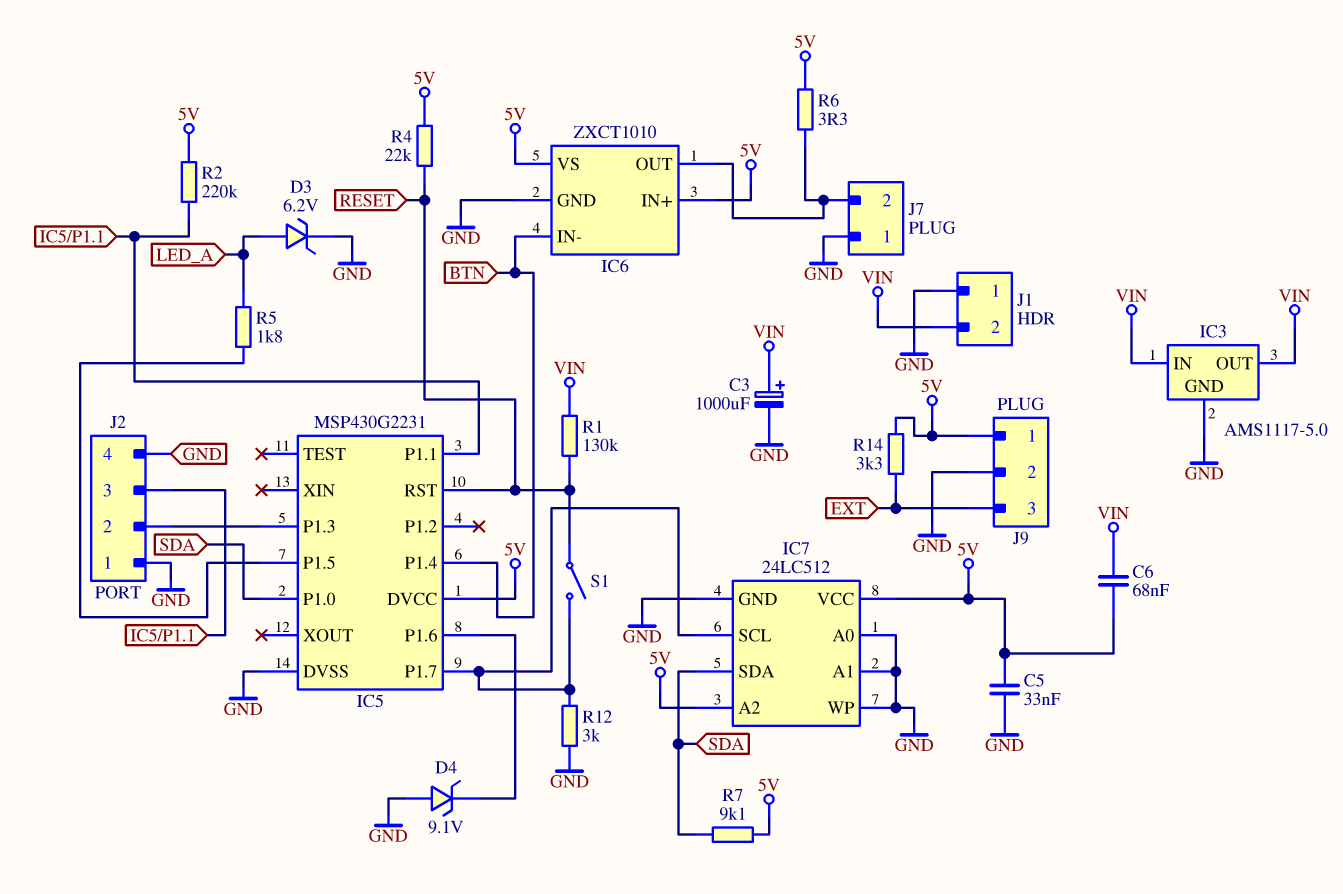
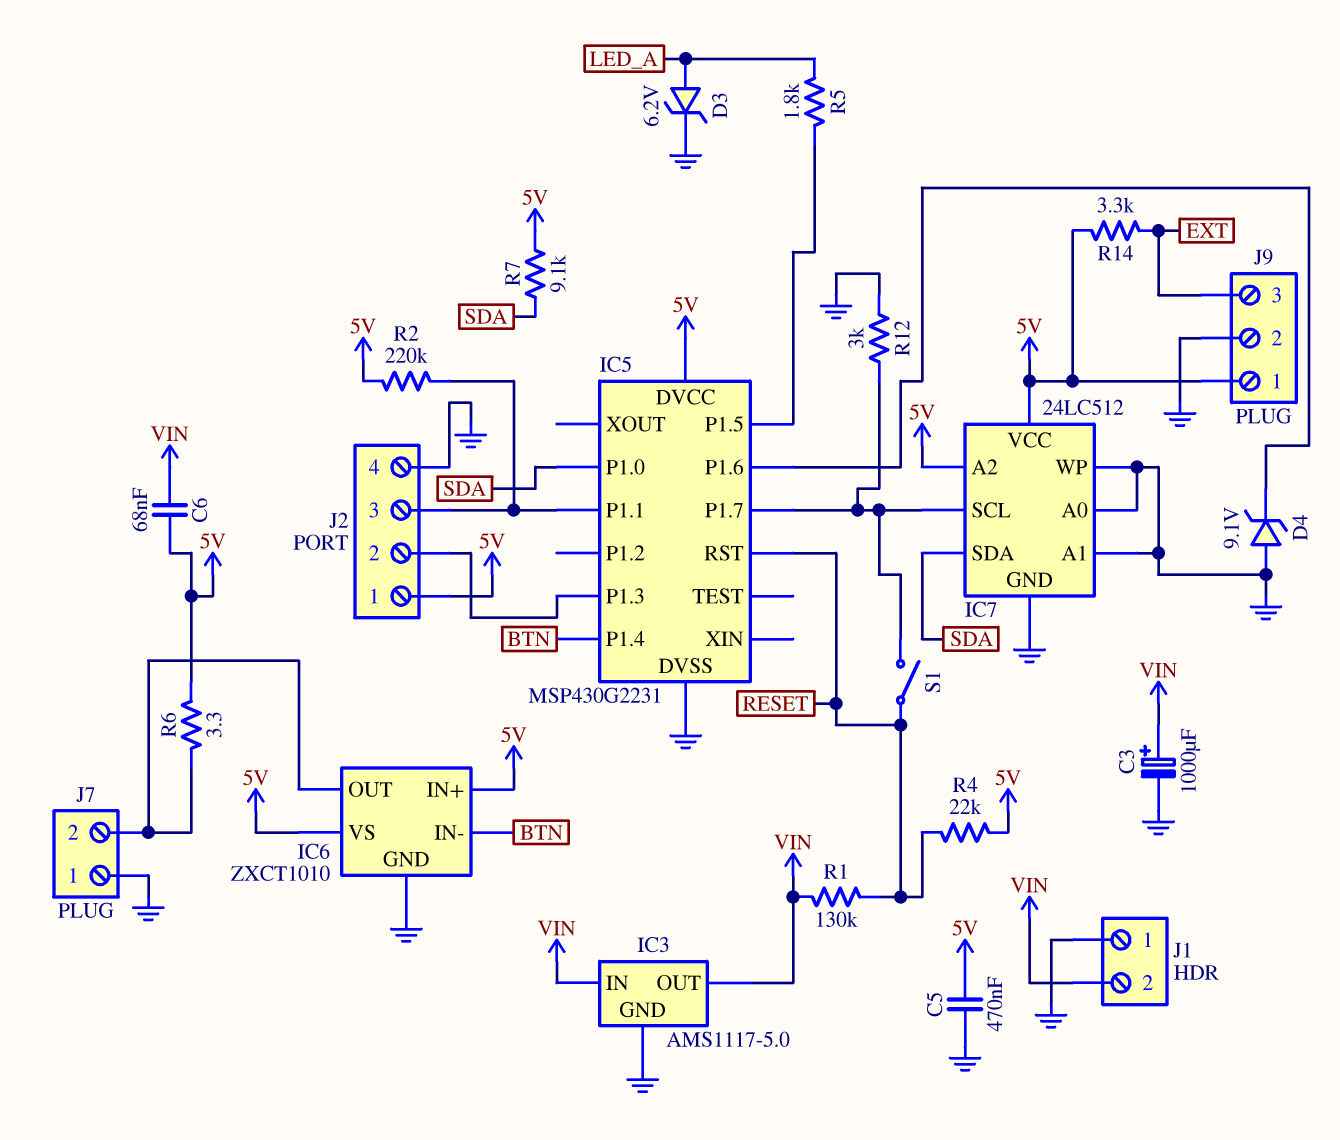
C5: 33nF (5V, GND) -> 470nF (5V, GND)
J2 pin 1: GND -> 5V

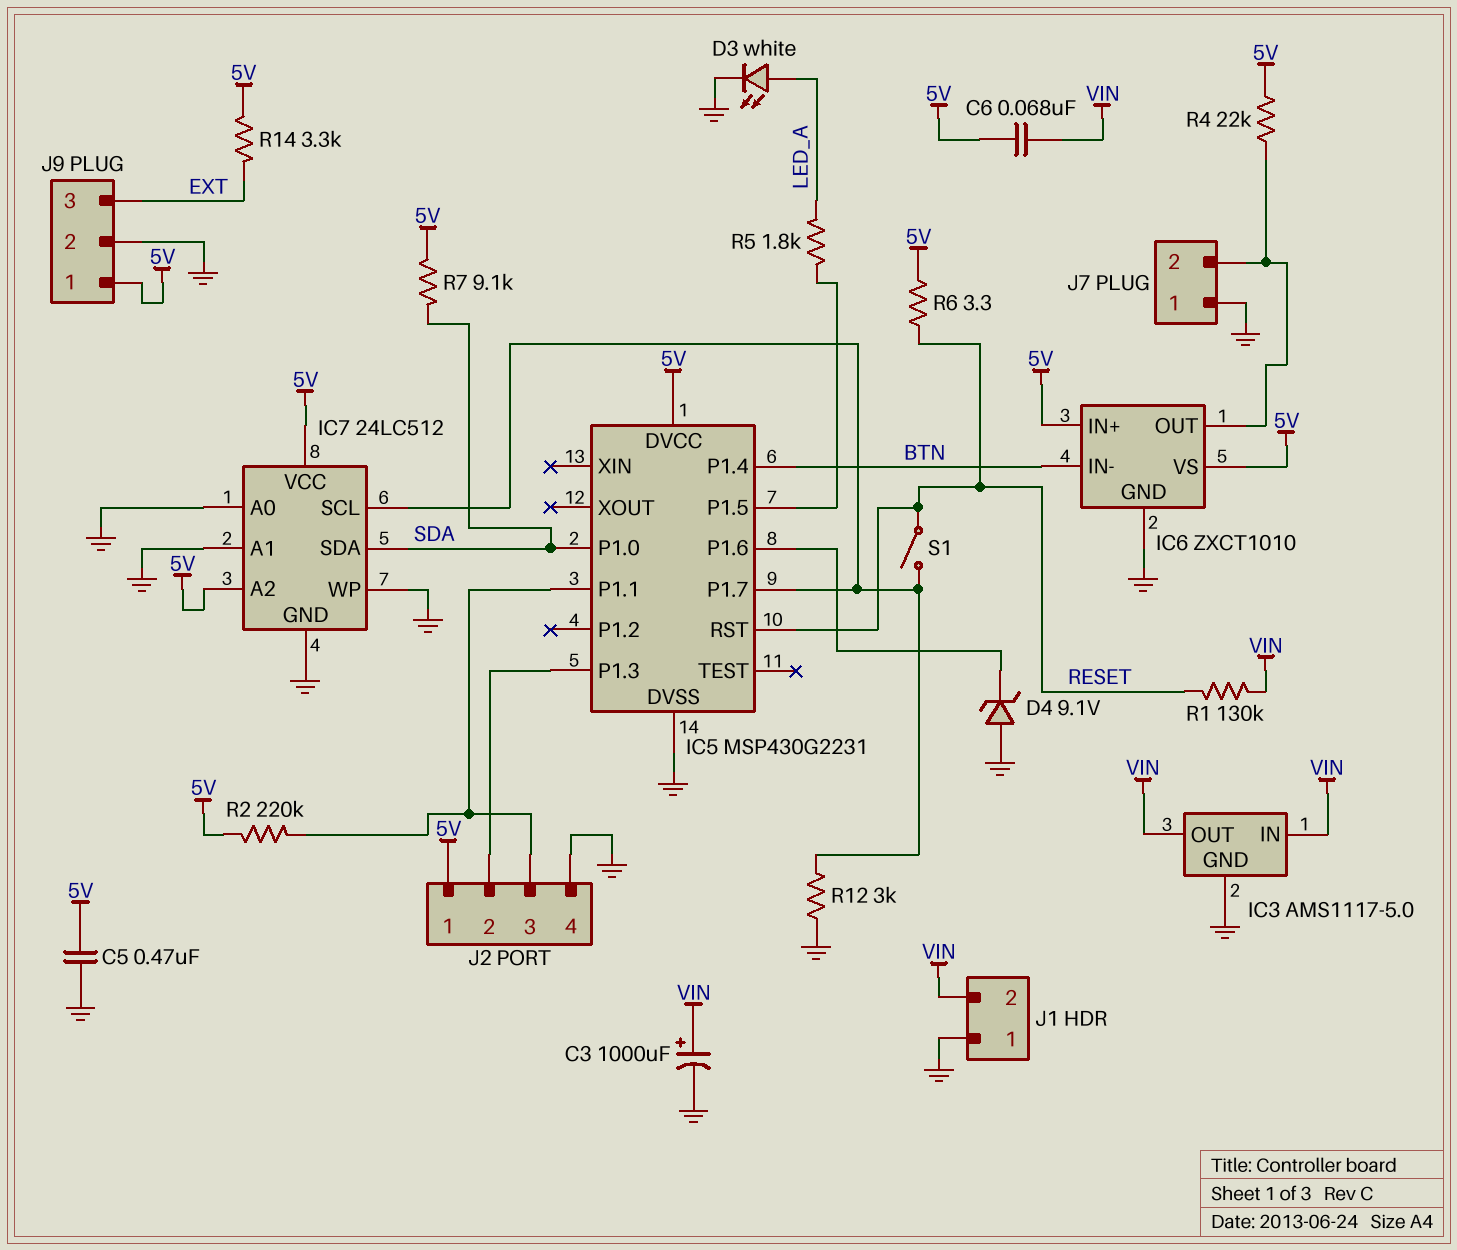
D3: zener 6.2V (A LED_A, K GND) -> LED white (A LED_A, K GND)
R4: 22k (5V, RESET) -> 22k (5V, IC6/OUT)
R6: 3.3 (5V, IC6/OUT) -> 3.3 (5V, RESET)

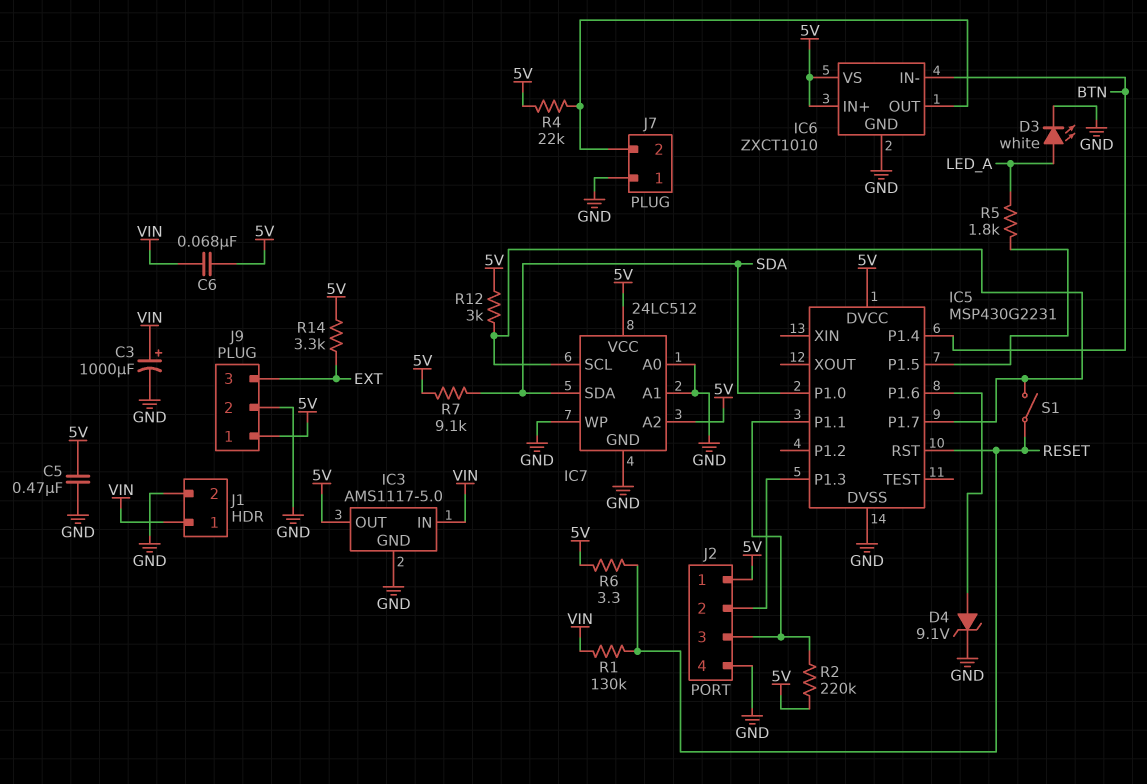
D4: zener 9.1V (A GND, K IC5/P1.6) -> zener 9.1V (A IC5/P1.6, K GND)
IC3 pin OUT: VIN -> 5V
J1 pin 1: GND -> VIN
J1 pin 2: VIN -> GND
R12: 3k (GND, IC5/P1.7) -> 3k (5V, IC5/P1.7)

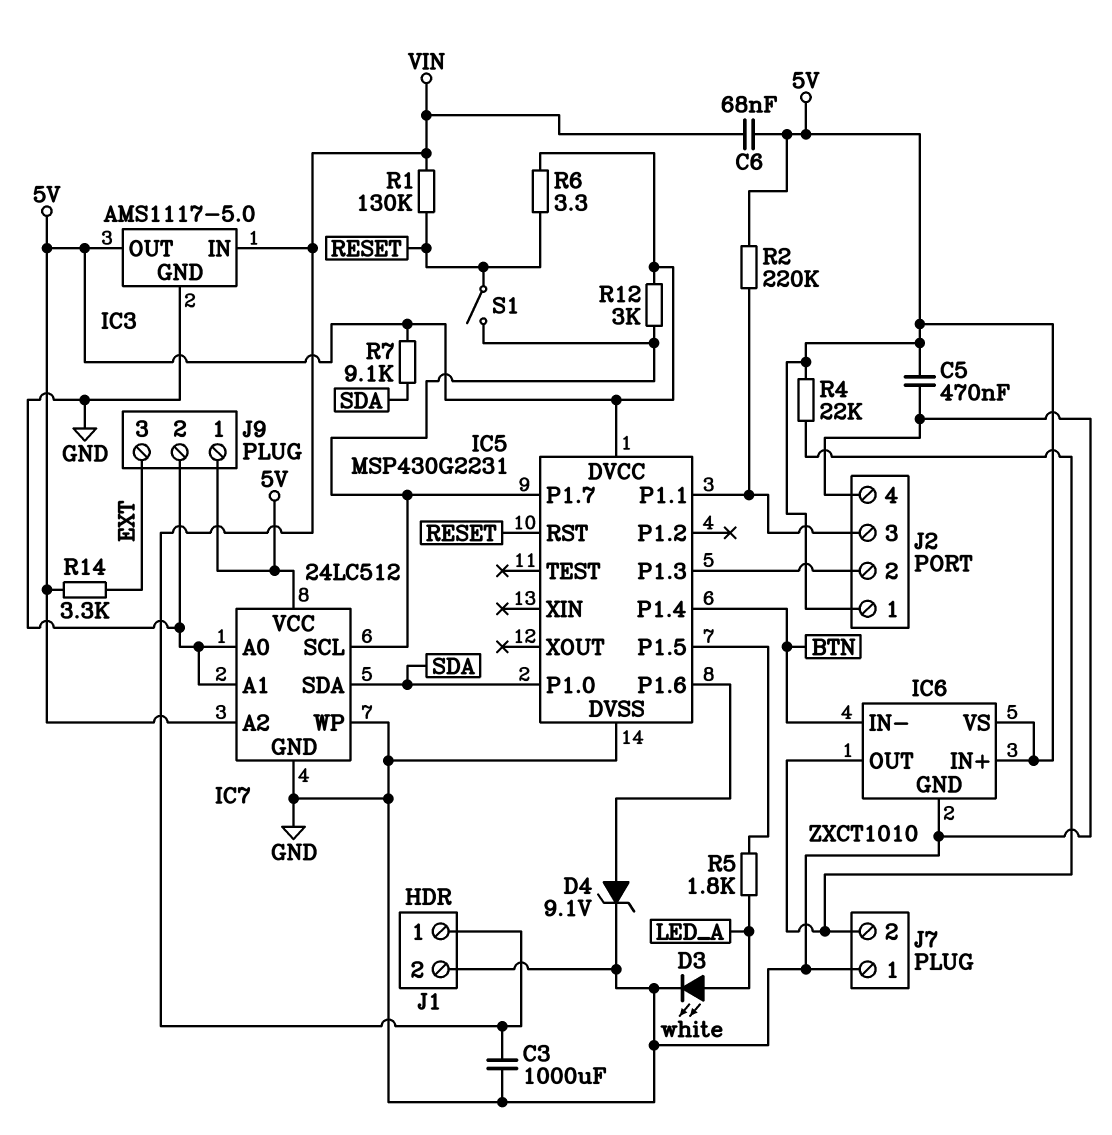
C3: 1000uF (plus VIN, minus GND) -> 1000uF (GND, VIN)

